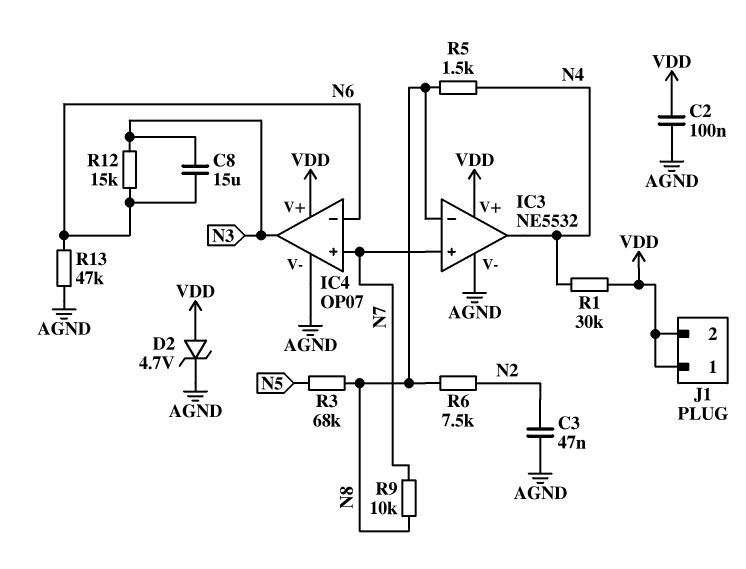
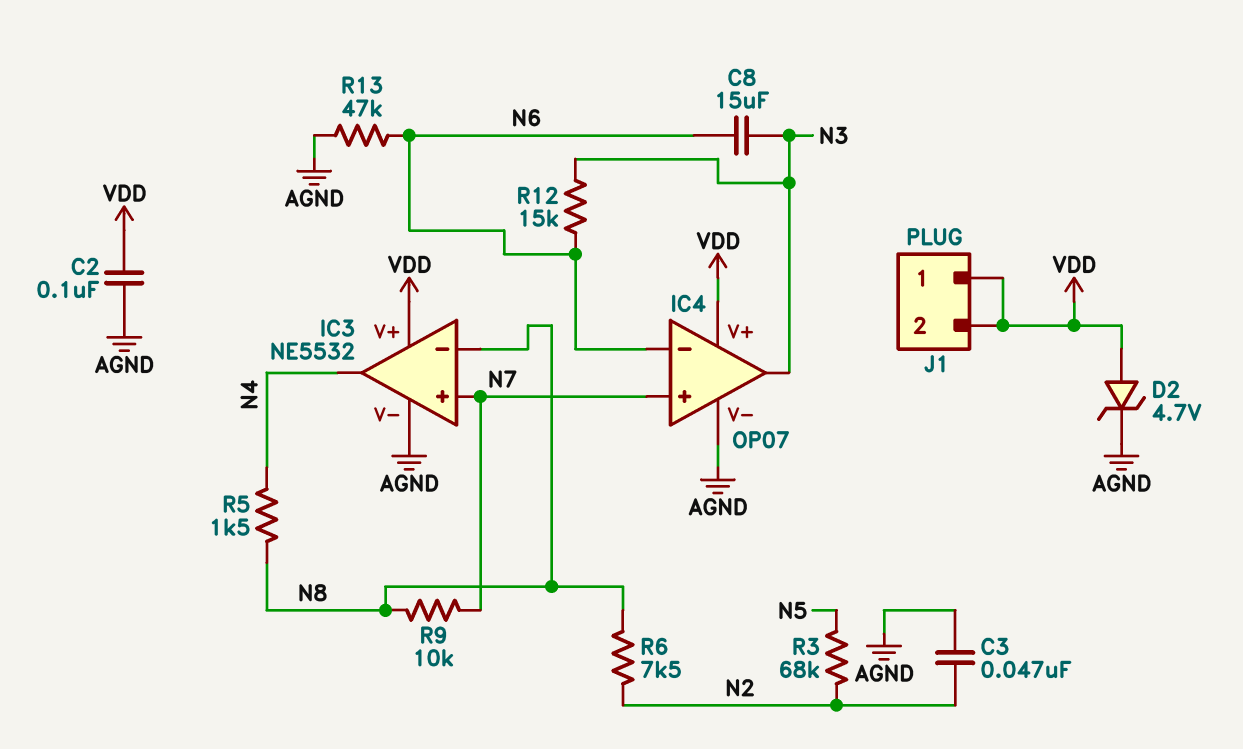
R1: 30k (N4, VDD) -> none
R3: 68k (N5, N8) -> 68k (N2, N5)

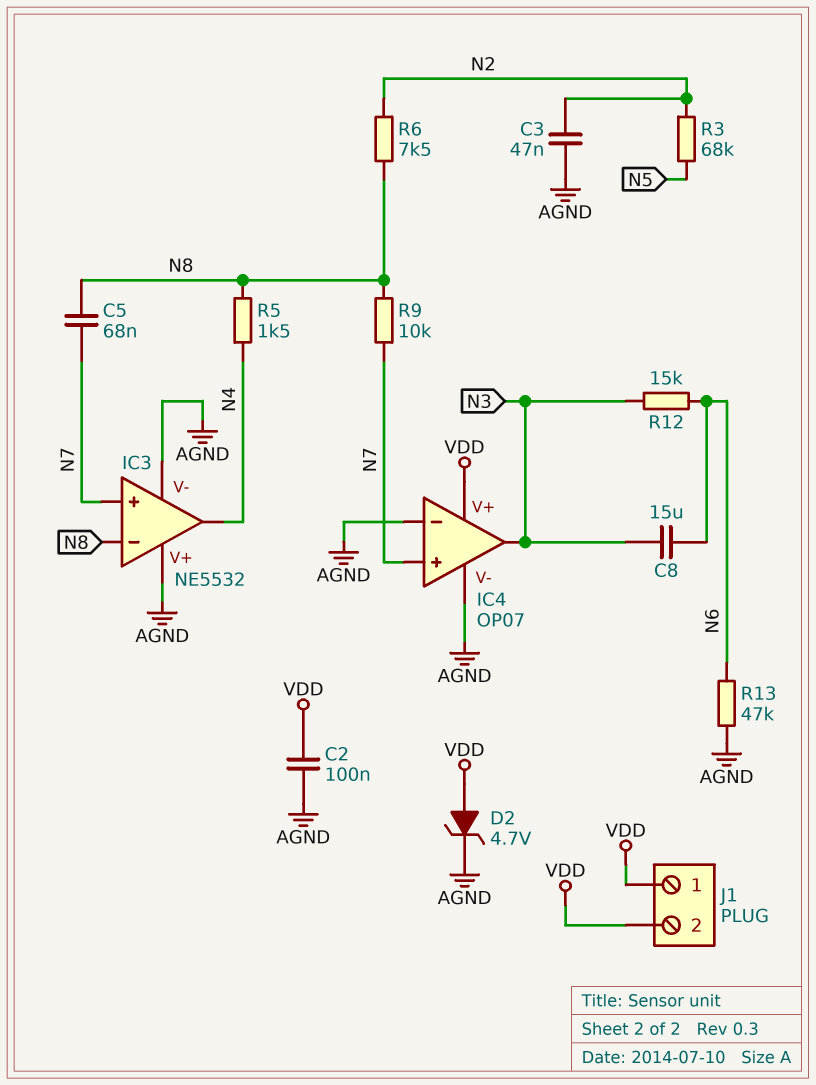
C5: none -> 68nF (N7, N8)
IC3 pin V+: VDD -> AGND
IC4 pin in-: N6 -> AGND

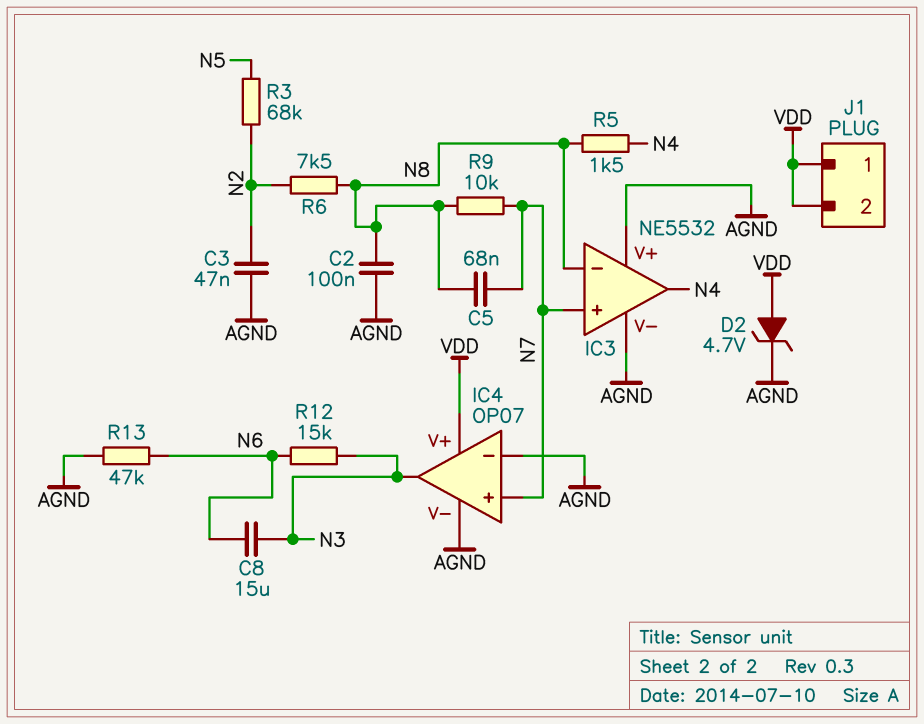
C2: 100nF (AGND, VDD) -> 100nF (AGND, N8)

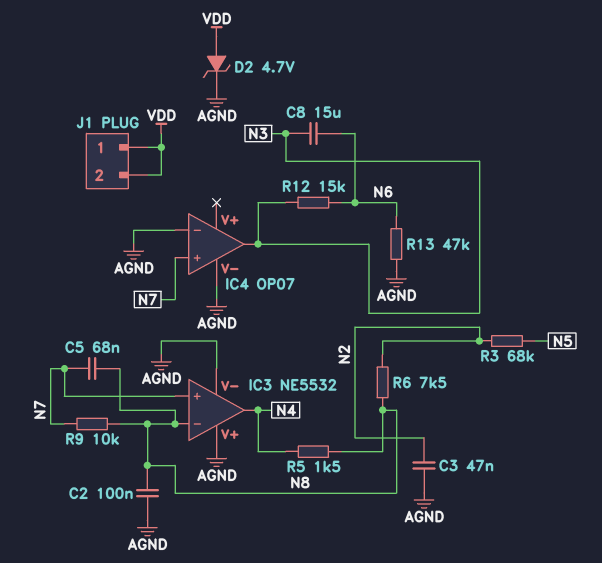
IC4 pin V+: VDD -> none

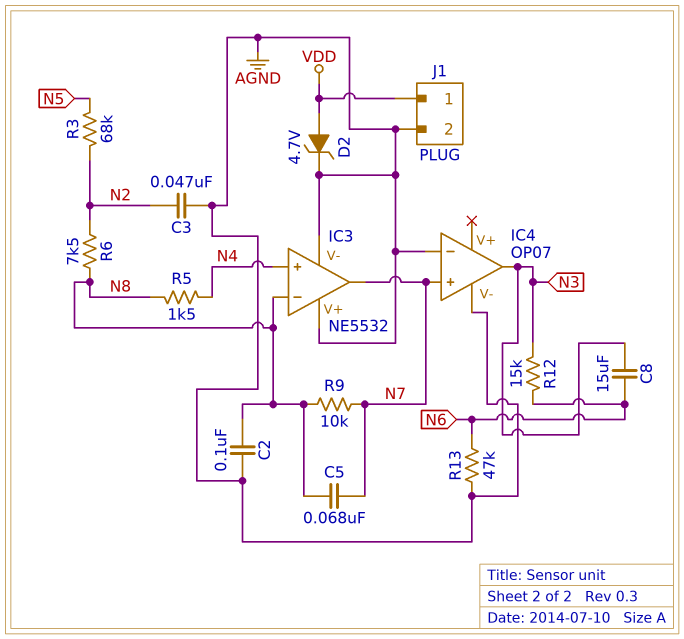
IC3 pin in+: N7 -> N4
IC3 pin out: N4 -> N7
J1 pin 2: VDD -> AGND

